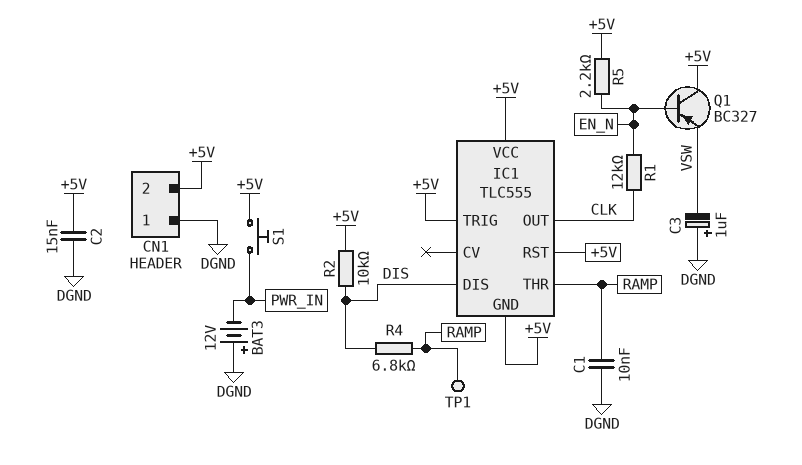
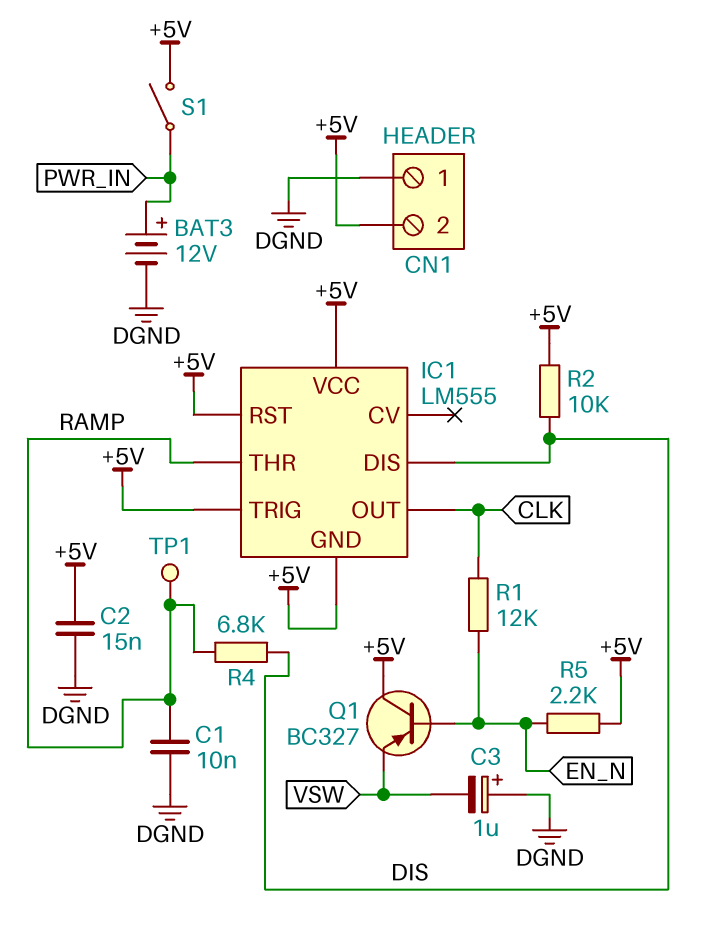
BAT3: 12V (plus DGND, minus PWR_IN) -> 12V (plus PWR_IN, minus DGND)
IC1: TLC555 -> LM555
S1: button (+5V, PWR_IN) -> switch (+5V, PWR_IN)

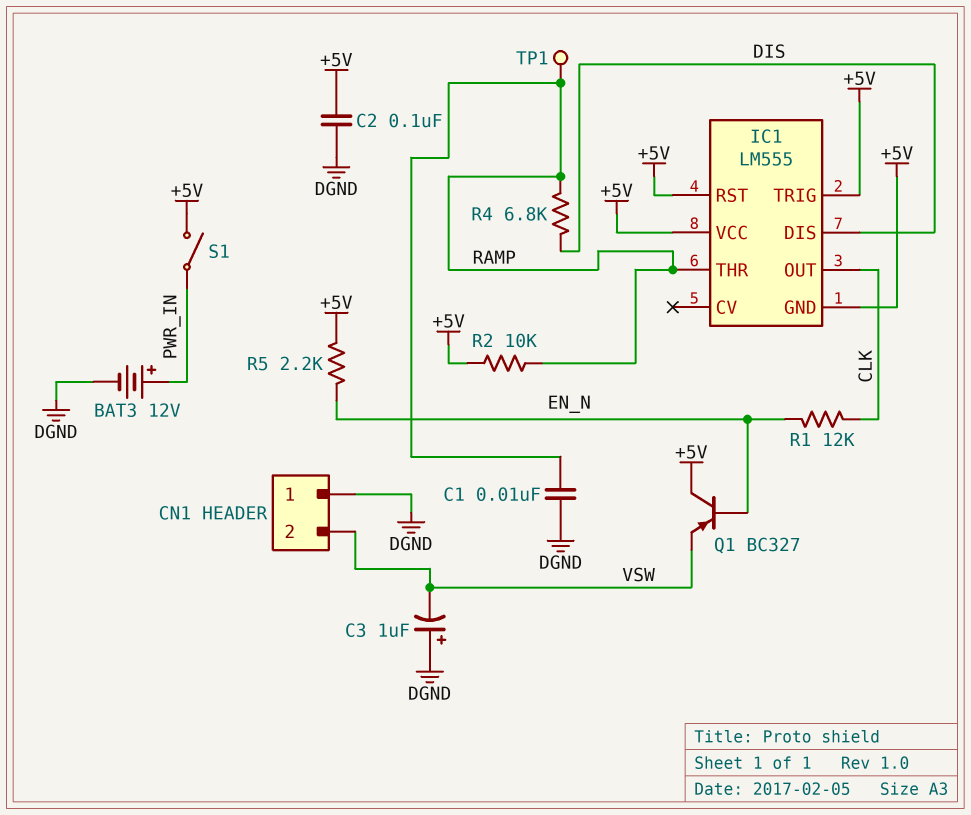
C2: 15nF (+5V, DGND) -> 100nF (+5V, DGND)
CN1 pin 2: +5V -> VSW
R2: 10k (+5V, DIS) -> 10k (+5V, RAMP)

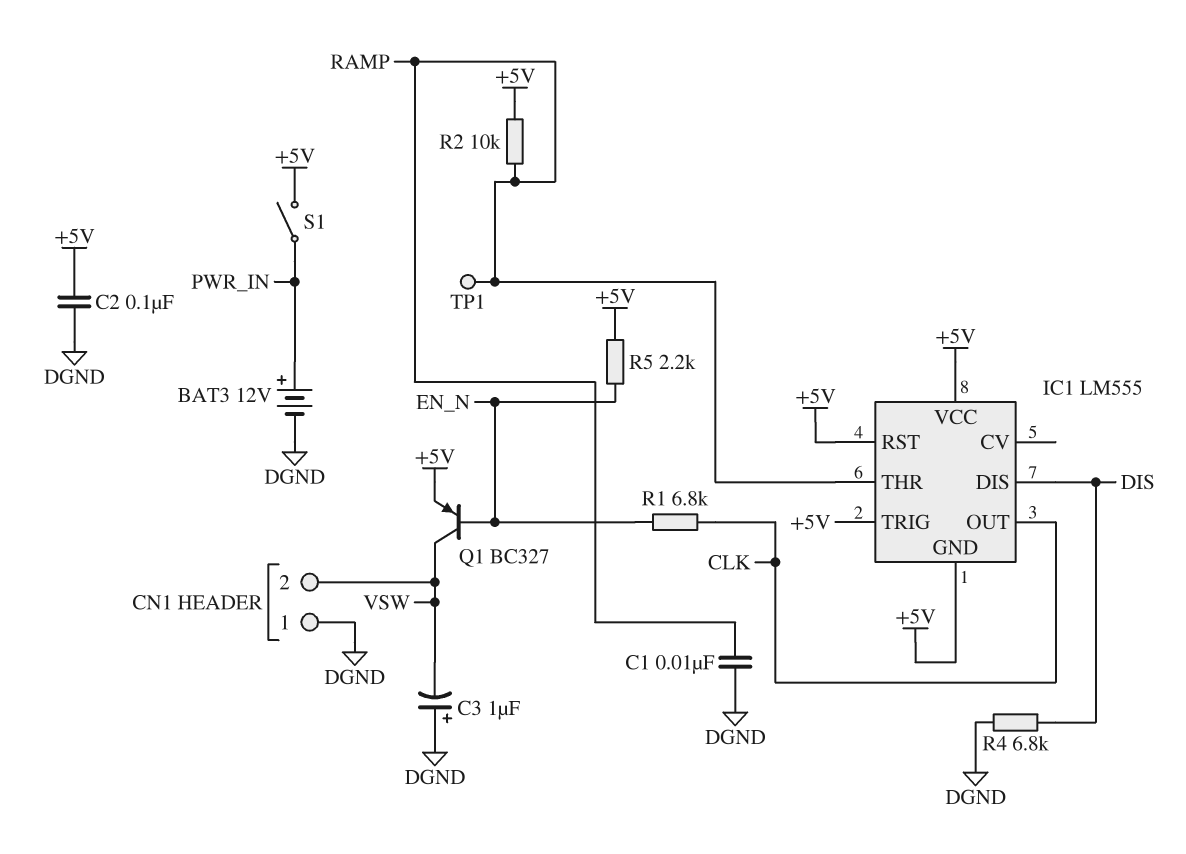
Q1: PNP BC327 (B EN_N, C +5V, E VSW) -> PNP BC327 (B EN_N, C VSW, E +5V)
R1: 12k (CLK, EN_N) -> 6.8k (CLK, EN_N)
R4: 6.8k (DIS, RAMP) -> 6.8k (DGND, DIS)

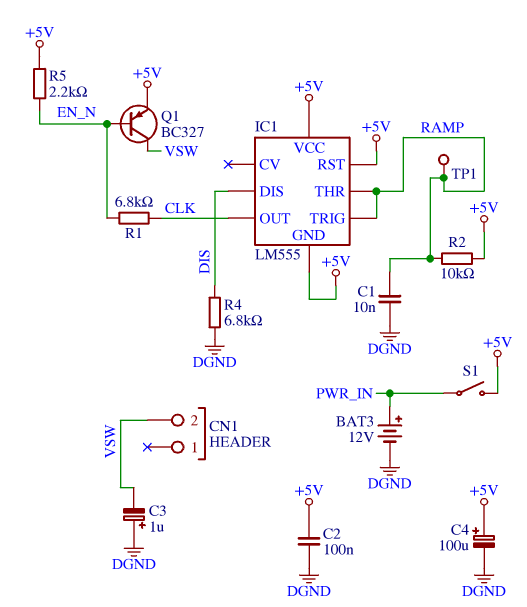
C4: none -> 100uF (plus +5V, minus DGND)
CN1 pin 1: DGND -> none
IC1 pin TRIG: +5V -> RAMP

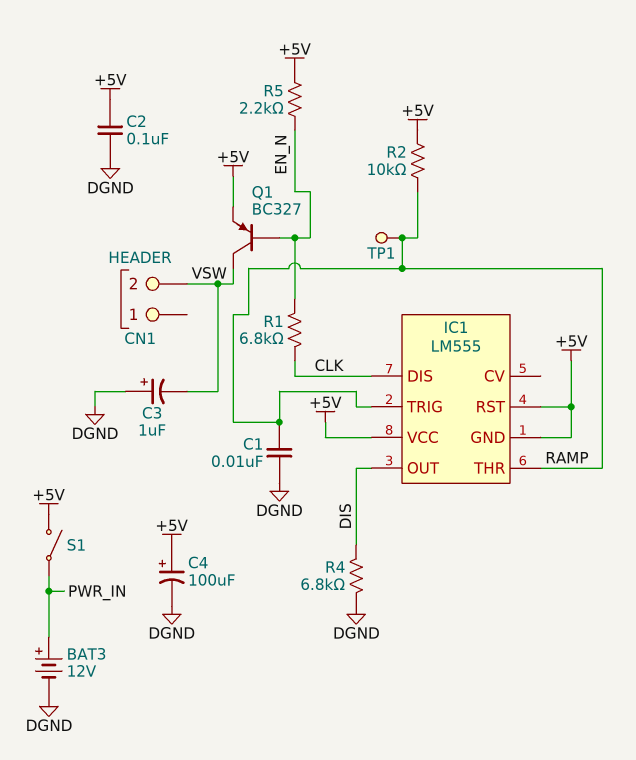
IC1 pin DIS: DIS -> CLK
IC1 pin OUT: CLK -> DIS

